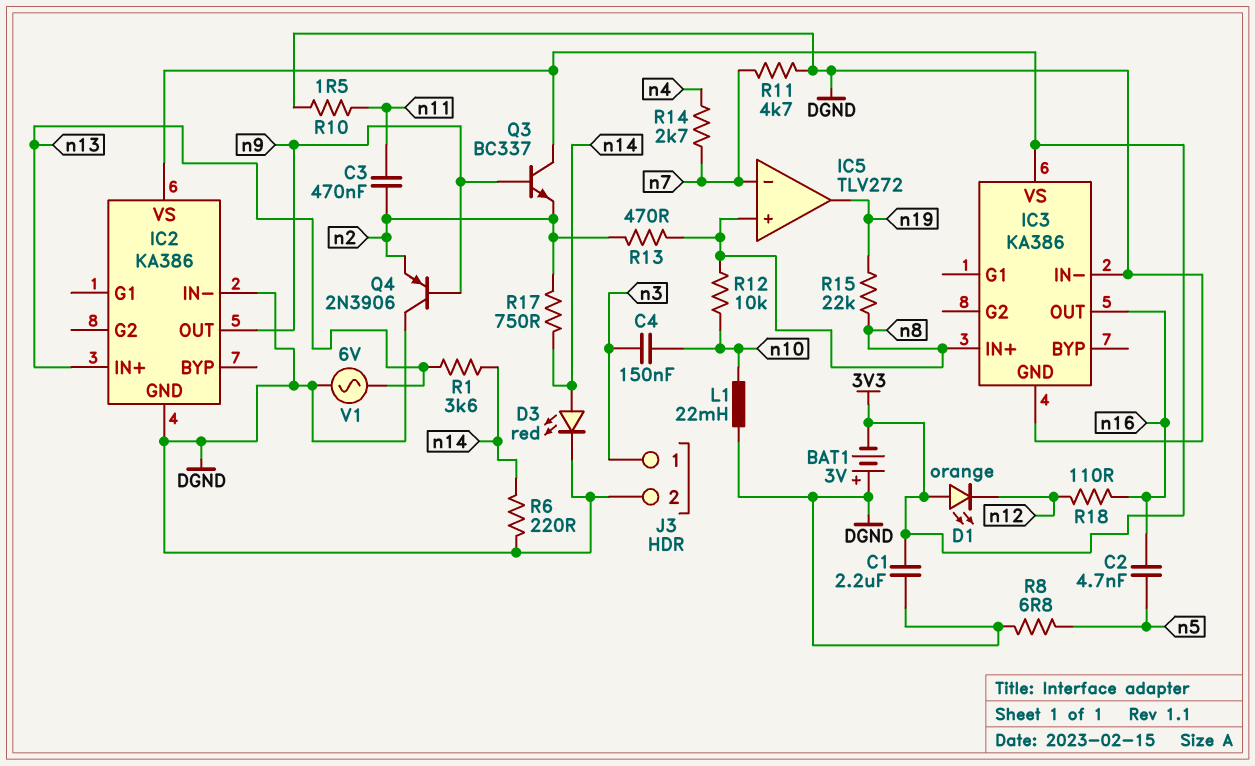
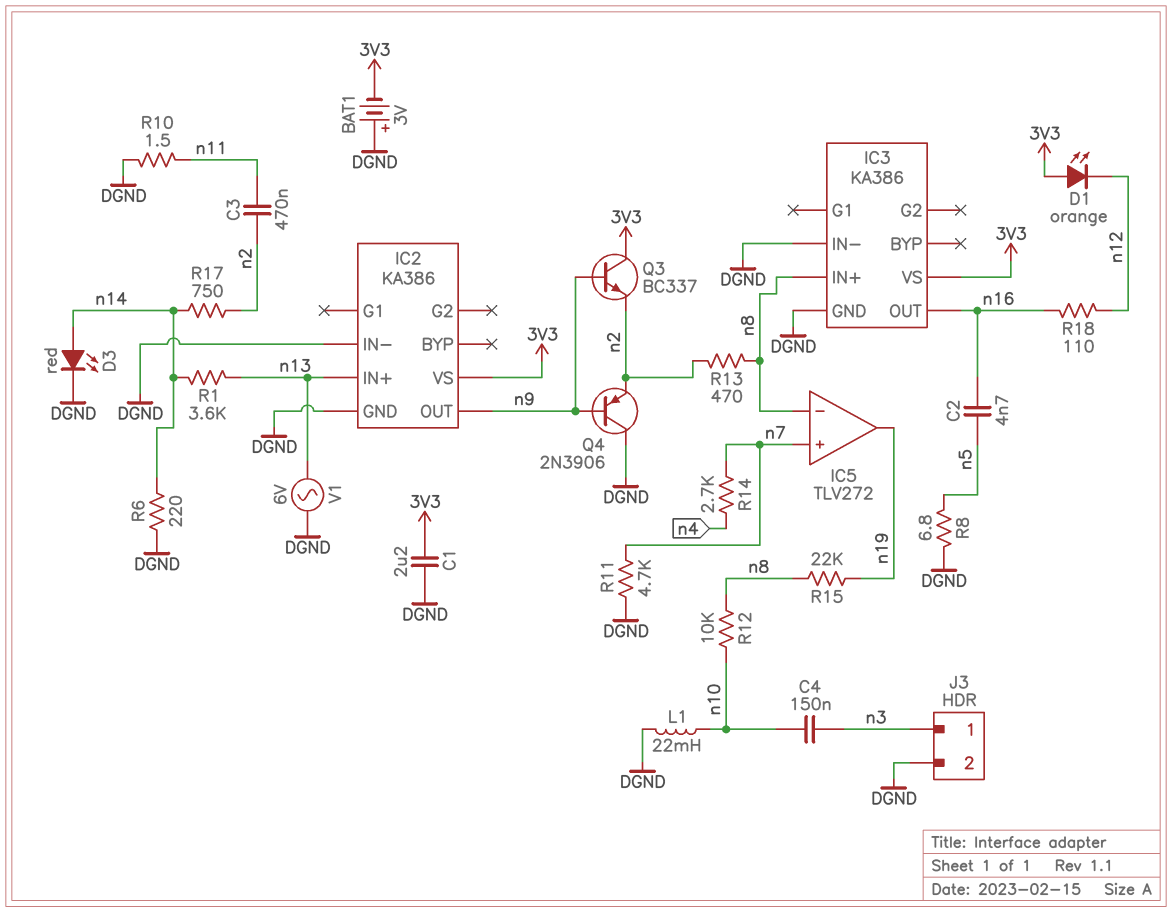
IC5 pin in+: n8 -> n7
IC5 pin in-: n7 -> n8

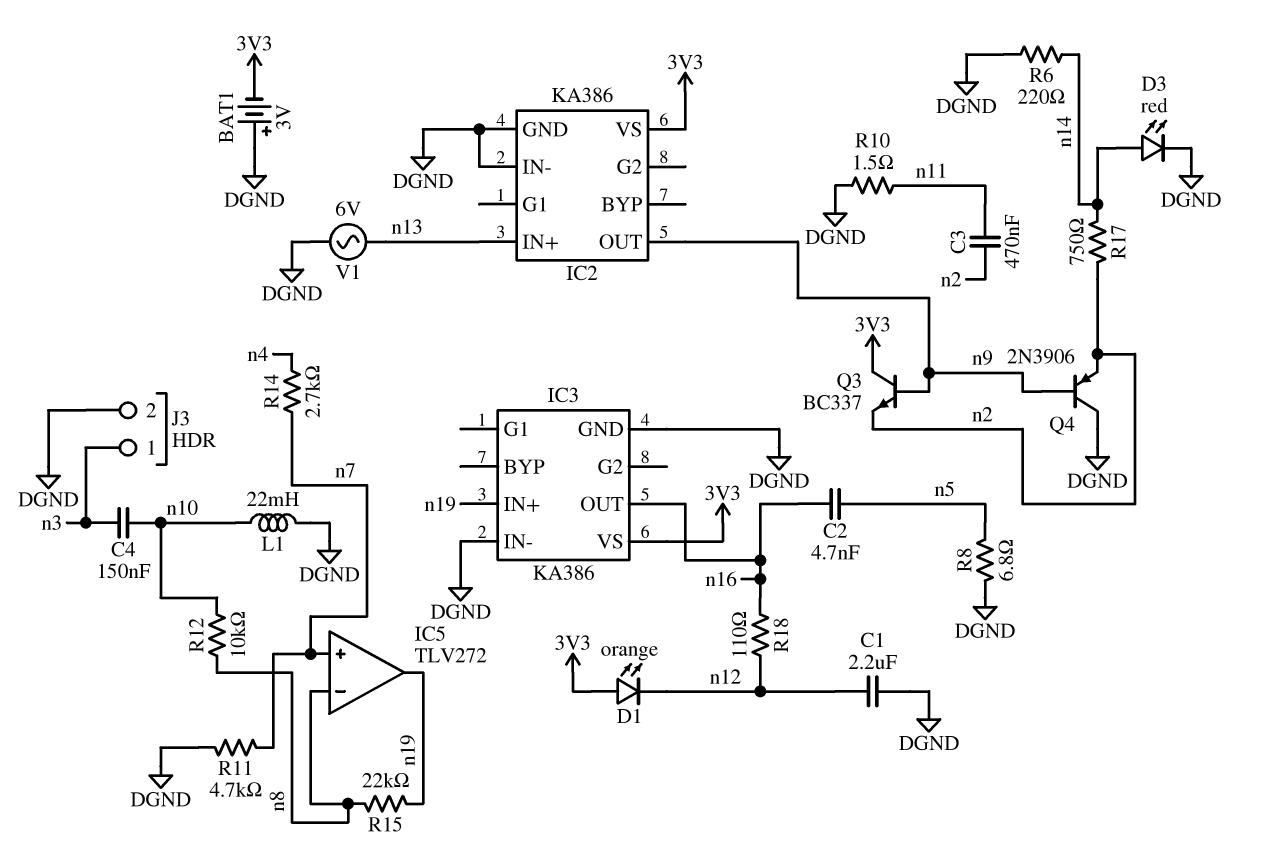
C1: 2.2uF (3V3, DGND) -> 2.2uF (DGND, n12)
IC3 pin IN+: n8 -> n19
R1: 3.6k (n13, n14) -> none
R13: 470 (n2, n8) -> none

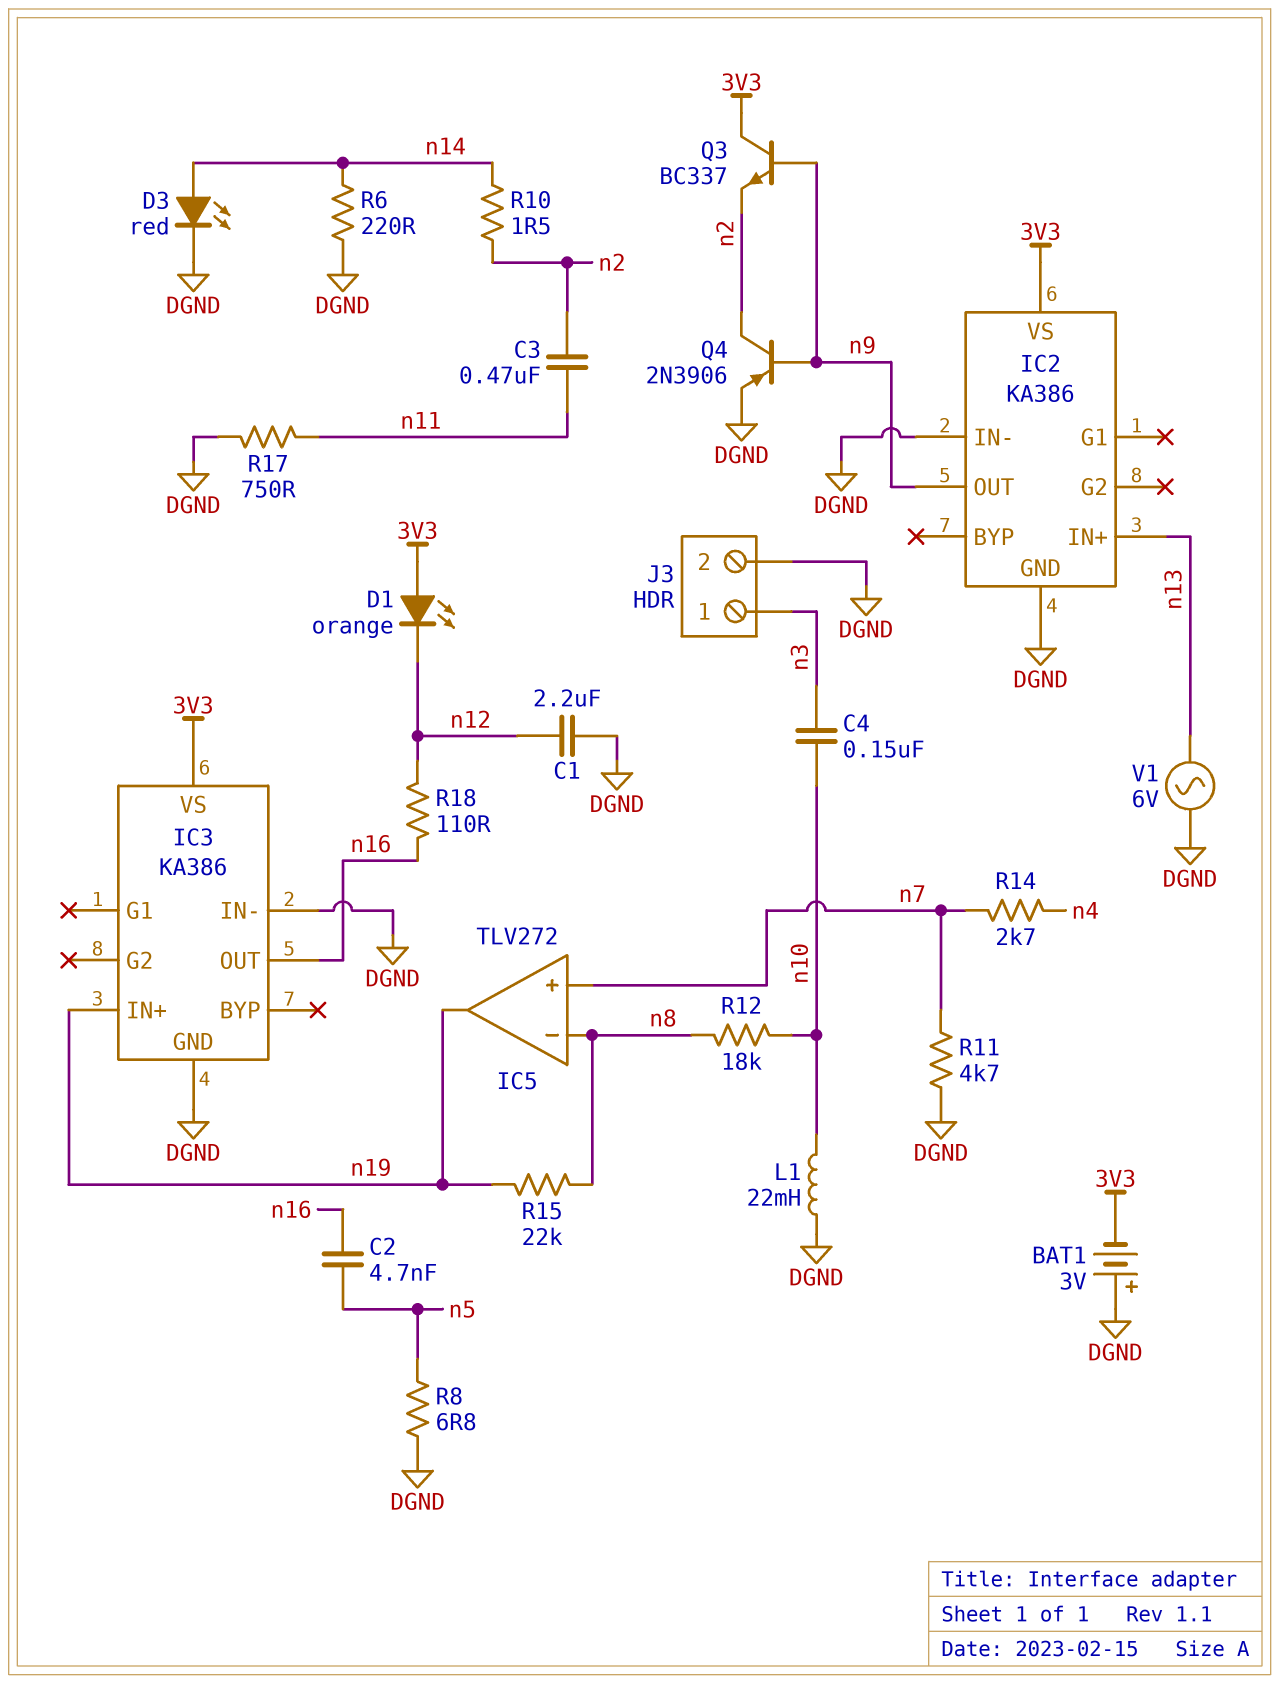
Q4: PNP 2N3906 (B n9, C DGND, E n2) -> PNP 2N3906 (B n9, C n2, E DGND)
R10: 1.5 (DGND, n11) -> 1.5 (n2, n14)
R12: 10k (n8, n10) -> 18k (n8, n10)
R17: 750 (n2, n14) -> 750 (DGND, n11)

